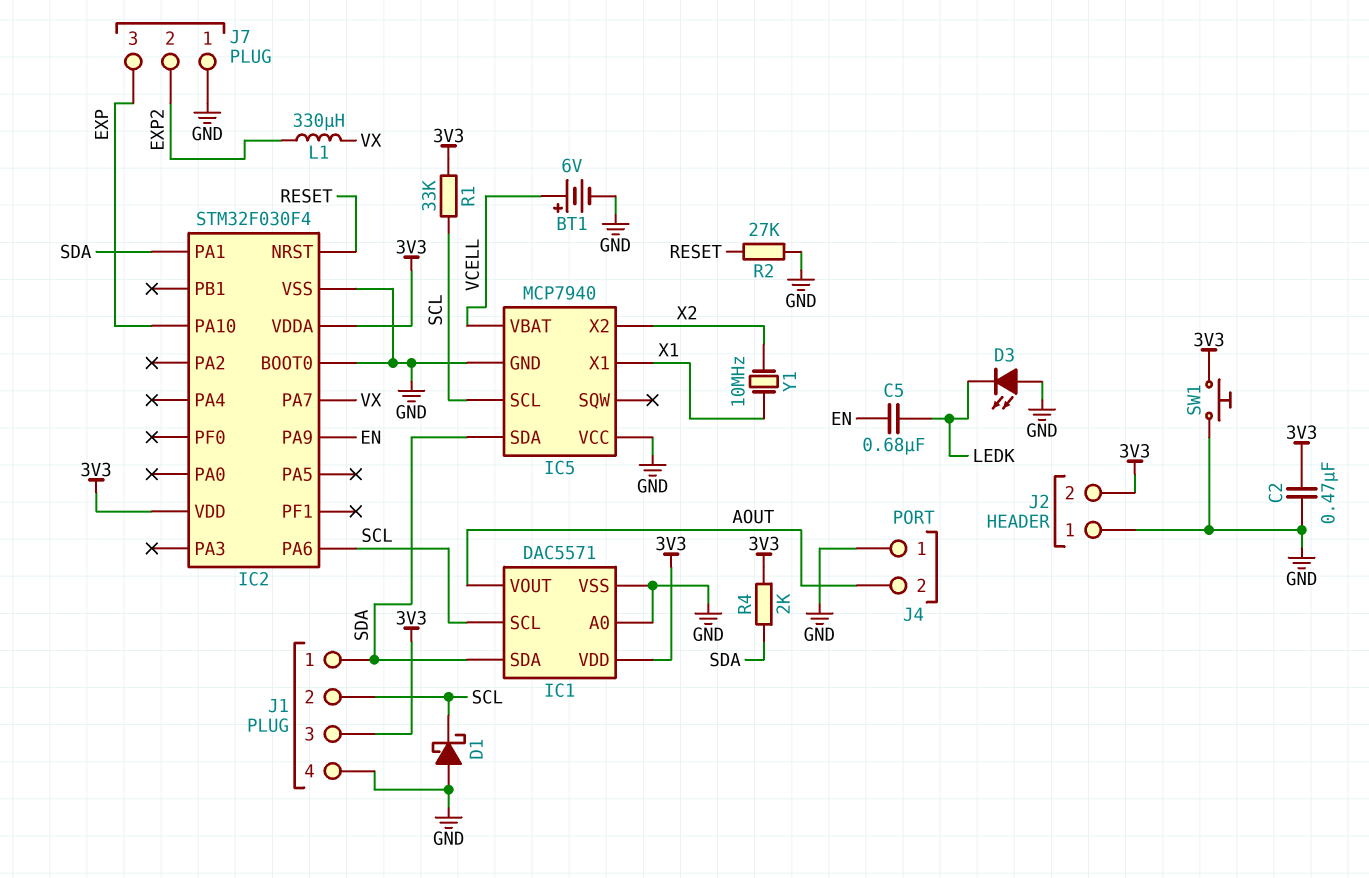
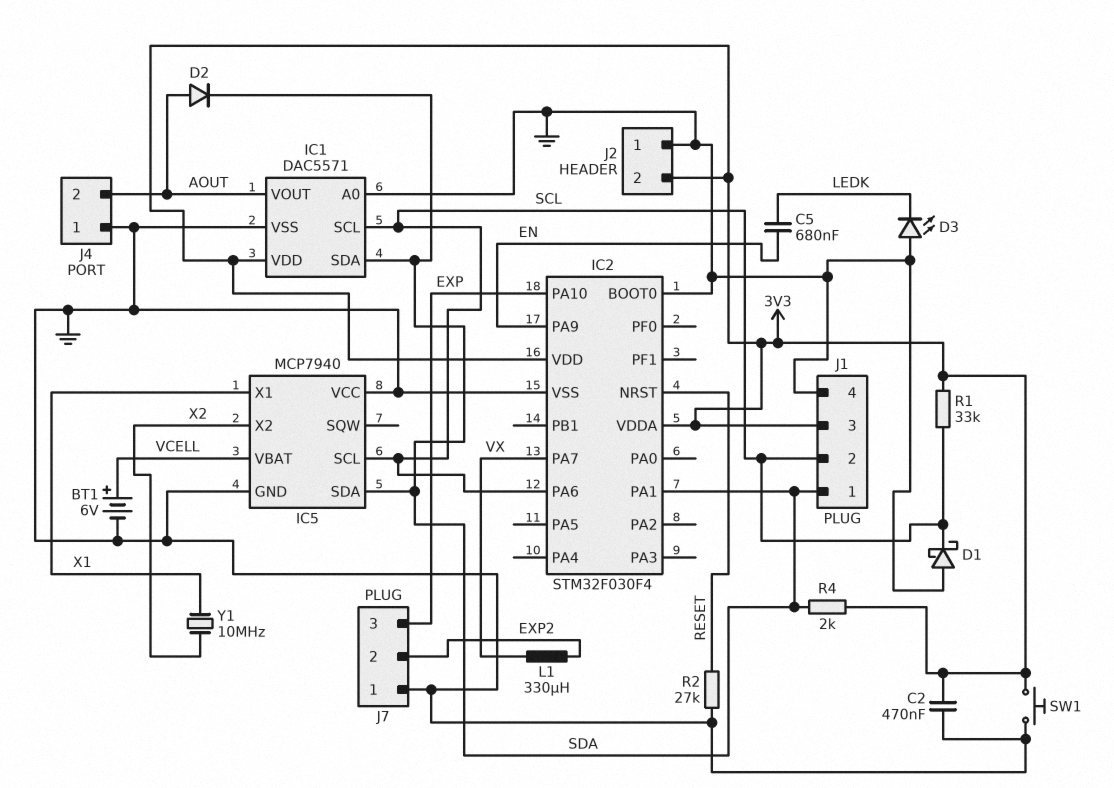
D2: none -> diode (A AOUT, K SDA)

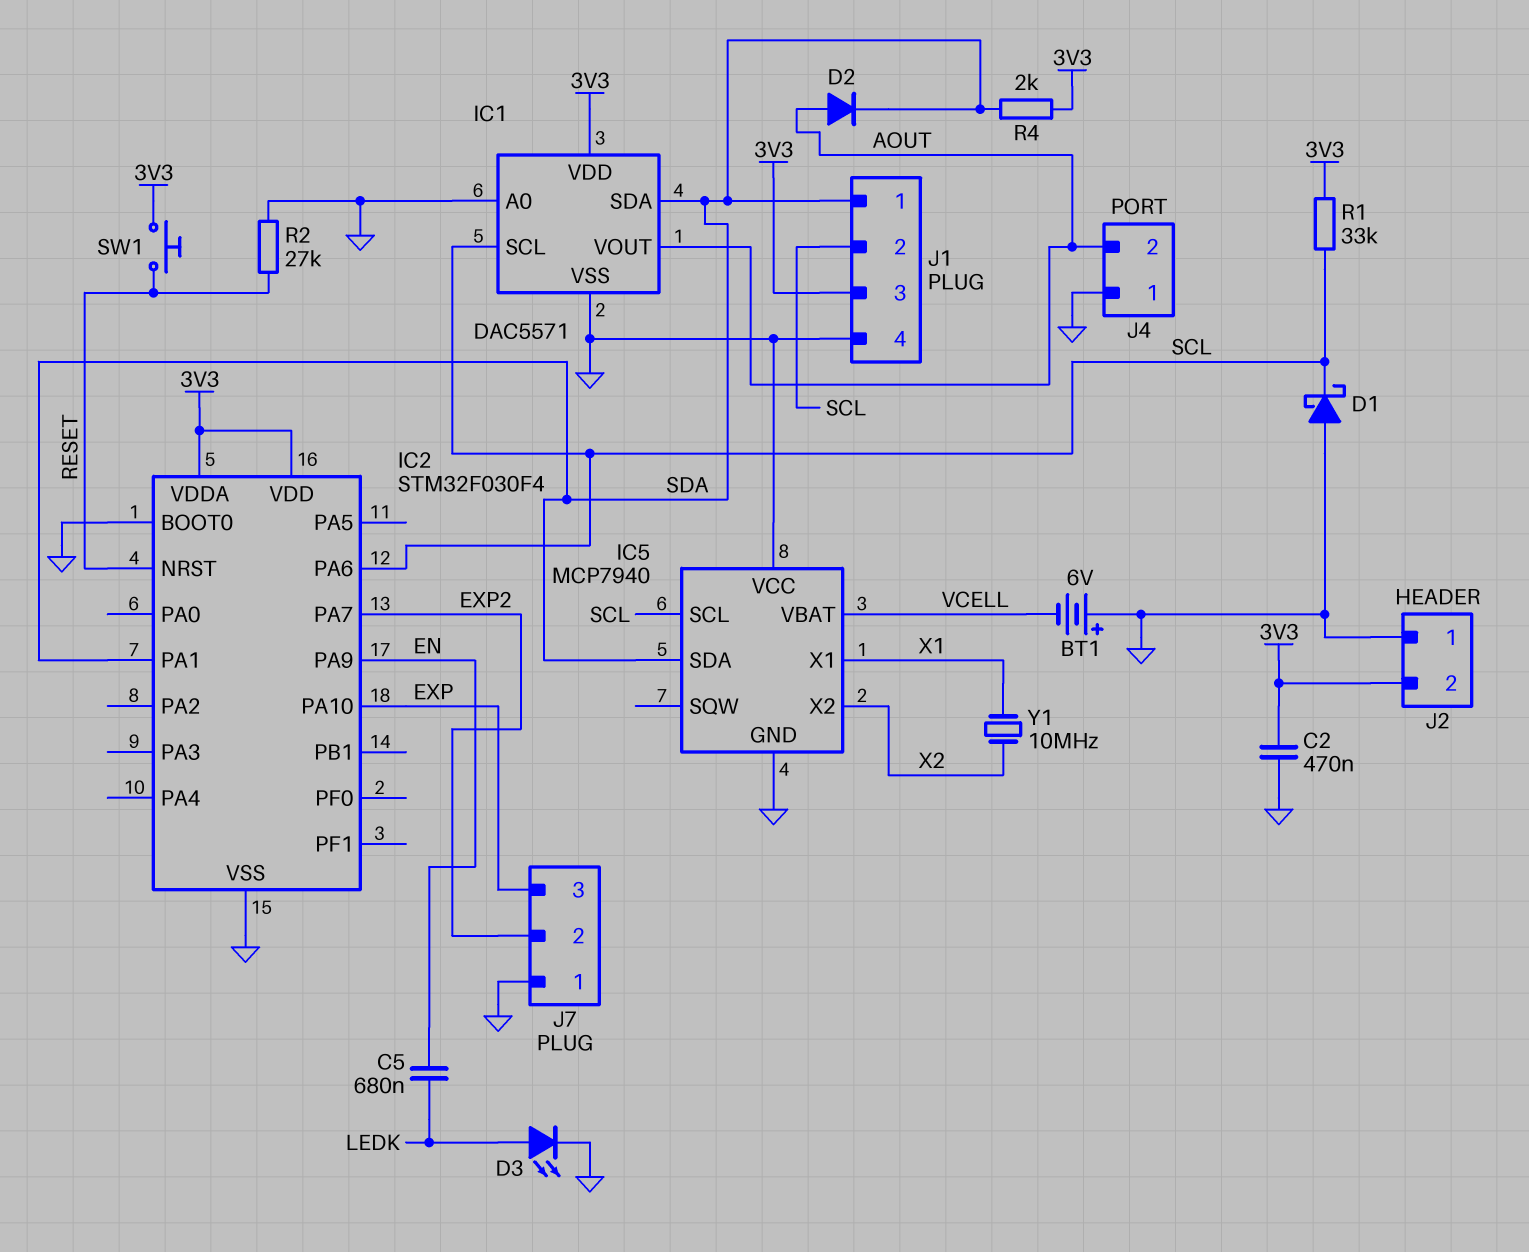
BT1: 6V (plus VCELL, minus GND) -> 6V (plus GND, minus VCELL)
D3: LED (A GND, K LEDK) -> LED (A LEDK, K GND)
IC2 pin PA7: VX -> EXP2
L1: 330uH (EXP2, VX) -> none
SW1: button (3V3, GND) -> button (3V3, RESET)

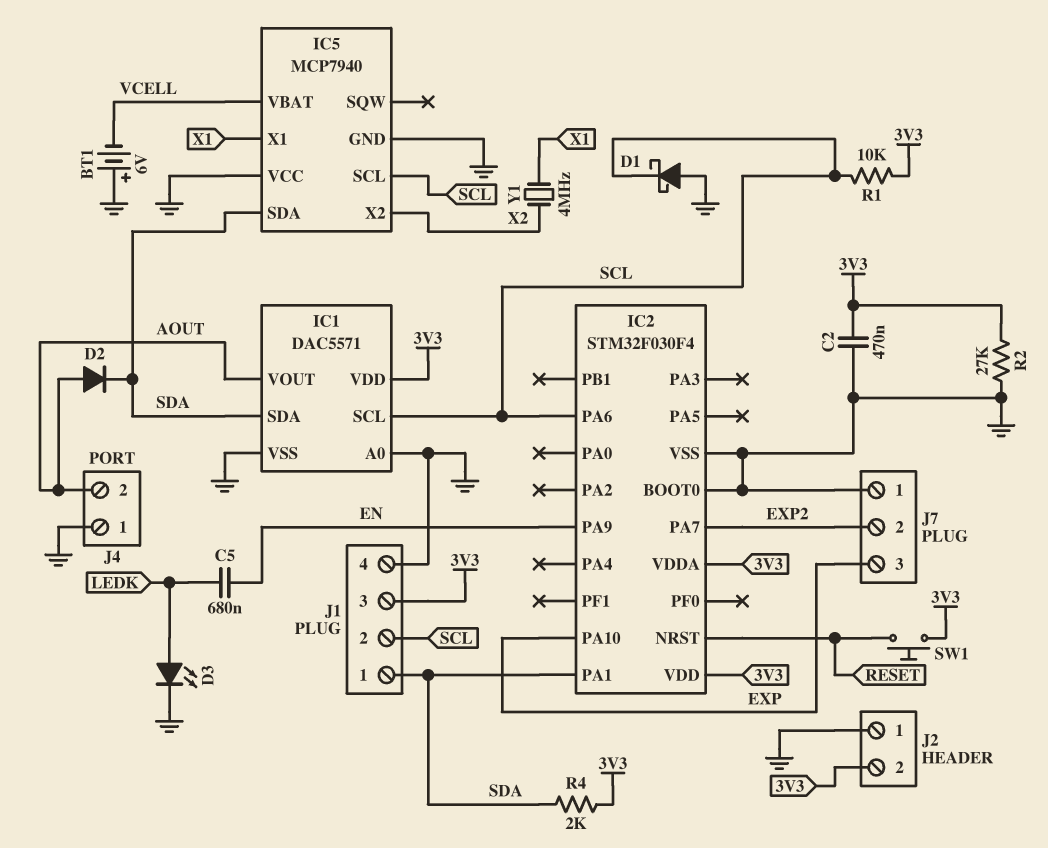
R1: 33k (3V3, SCL) -> 10k (3V3, SCL)
R2: 27k (GND, RESET) -> 27k (3V3, GND)
Y1: 10MHz (X1, X2) -> 4MHz (X1, X2)

